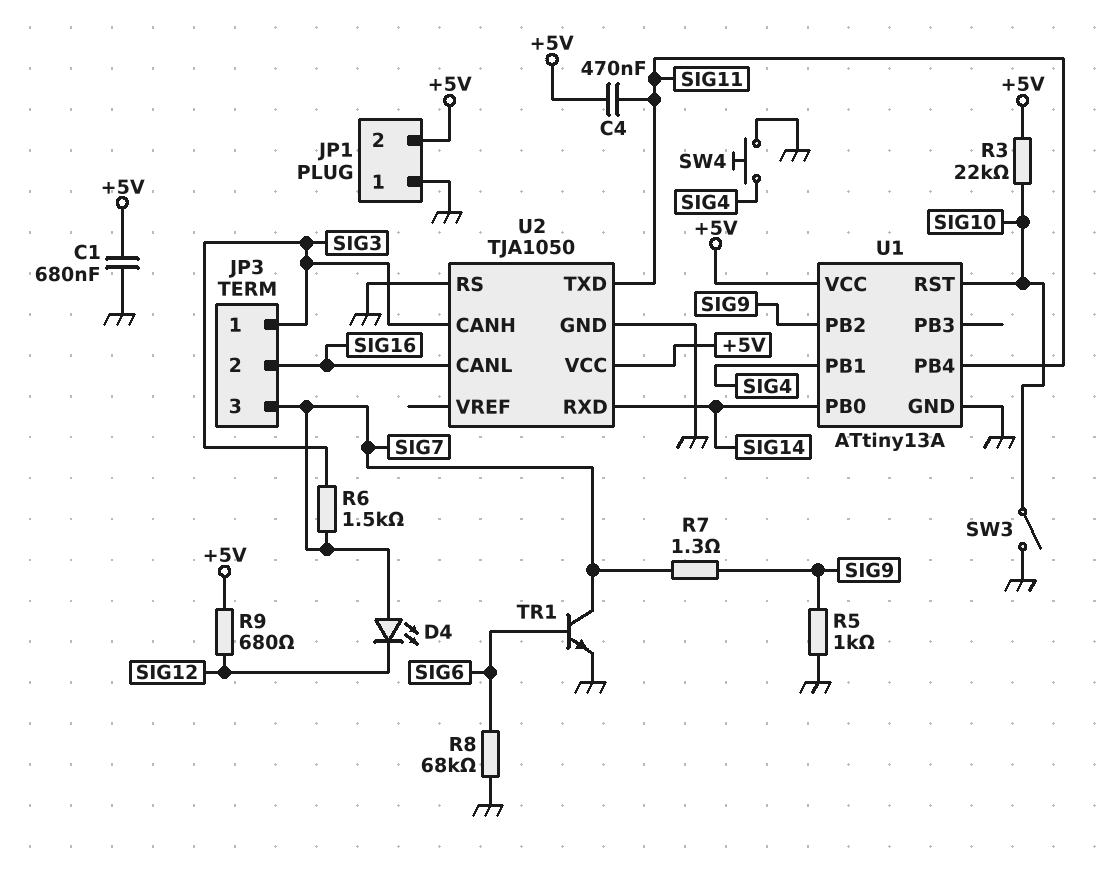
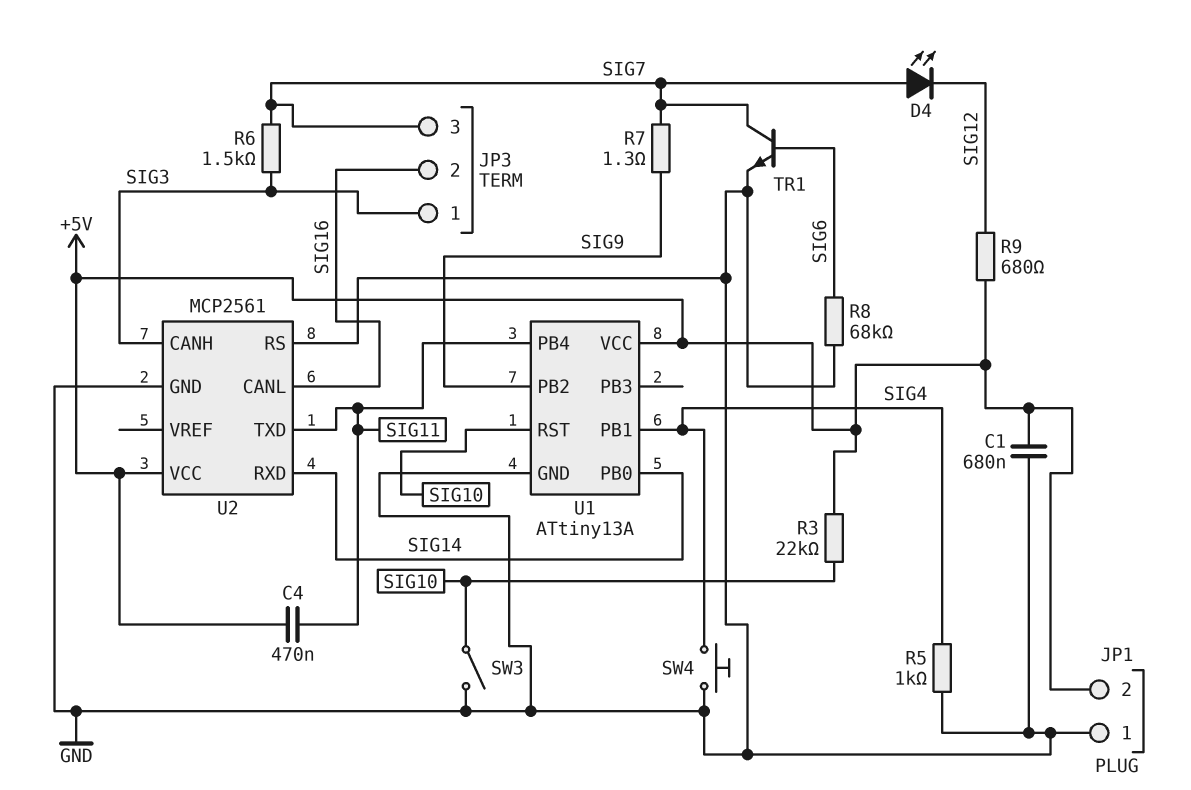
R5: 1k (GND, SIG9) -> 1k (GND, SIG4)
U2: TJA1050 -> MCP2561

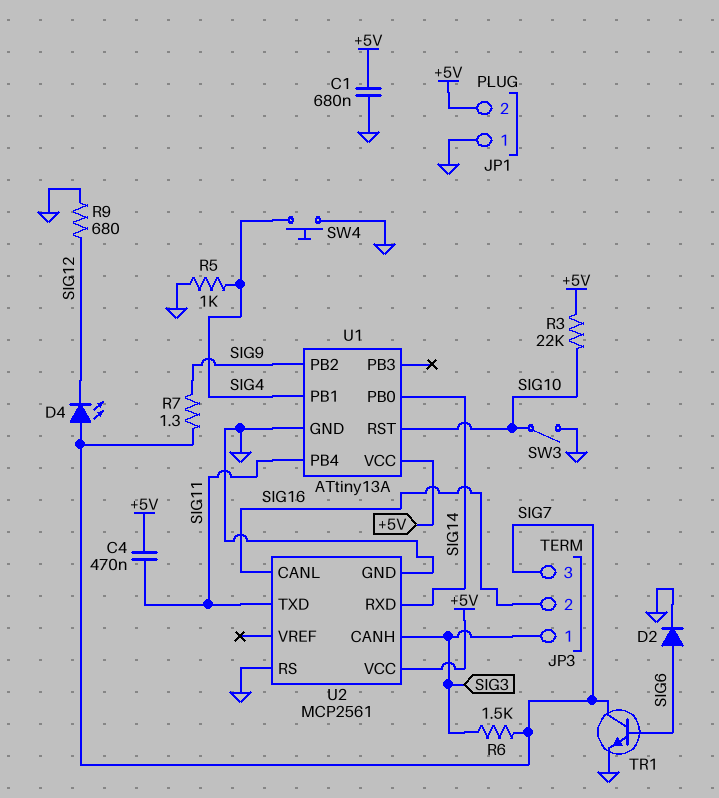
D2: none -> diode (A SIG6, K GND)
R8: 68k (GND, SIG6) -> none
R9: 680 (+5V, SIG12) -> 680 (GND, SIG12)

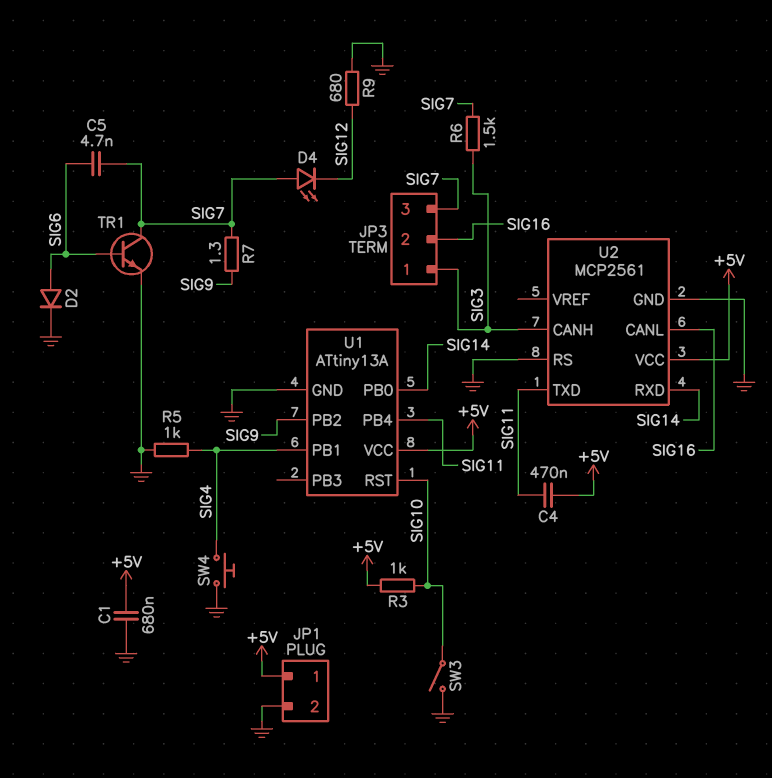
C5: none -> 4.7nF (SIG6, SIG7)
JP1 pin 1: GND -> +5V
JP1 pin 2: +5V -> GND
R3: 22k (+5V, SIG10) -> 1k (+5V, SIG10)

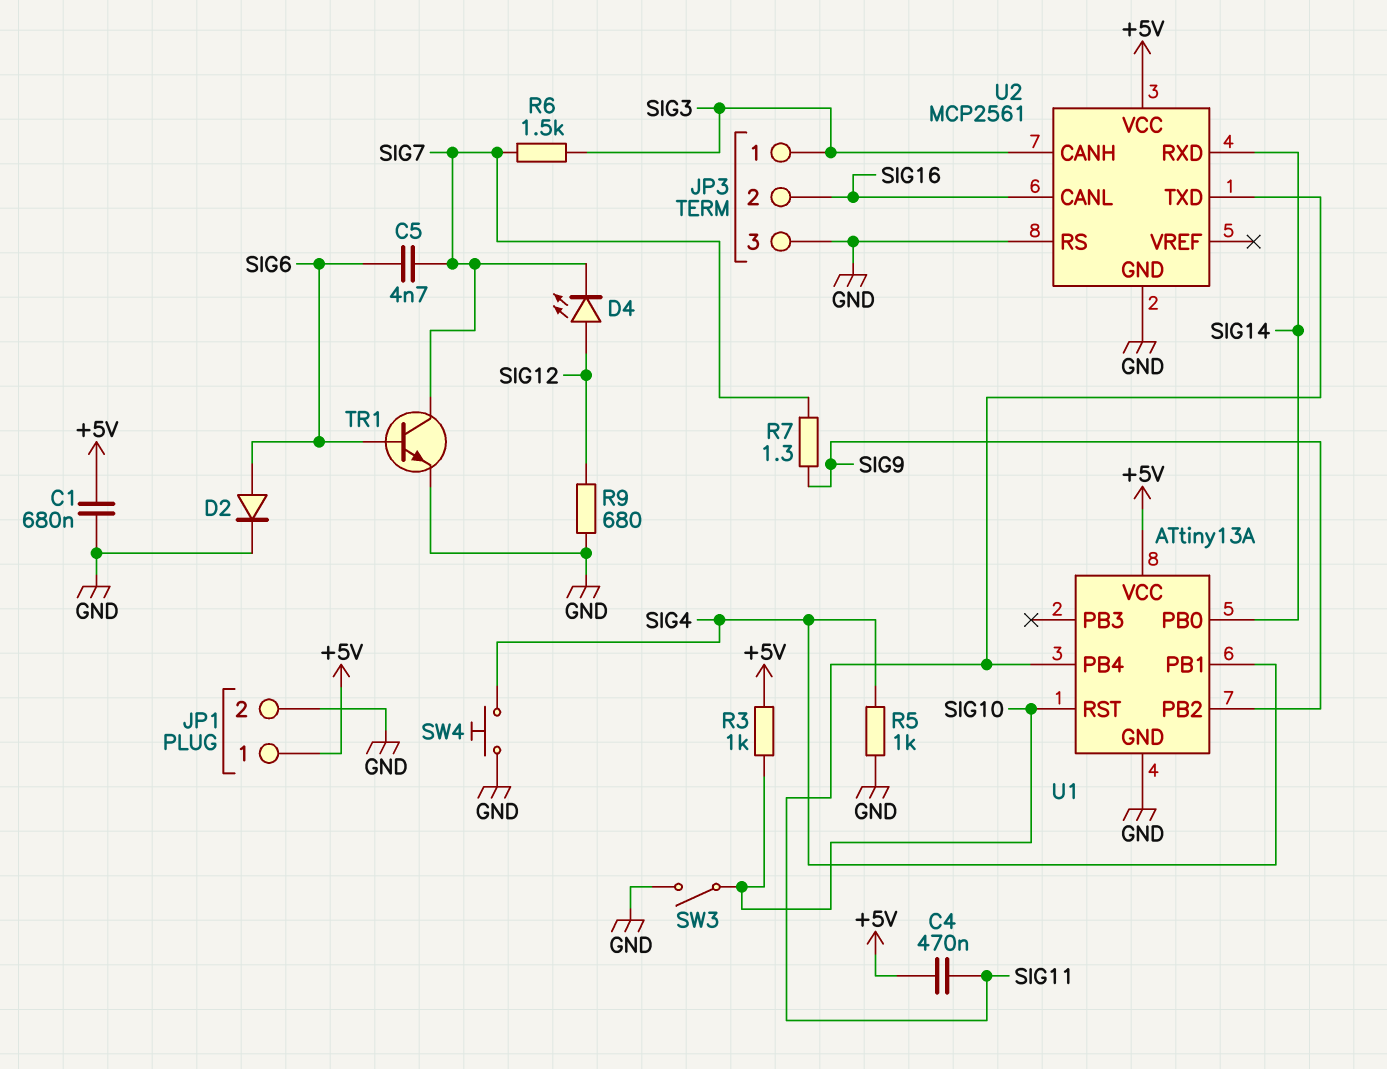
D4: LED (A SIG7, K SIG12) -> LED (A SIG12, K SIG7)
JP3 pin 3: SIG7 -> GND

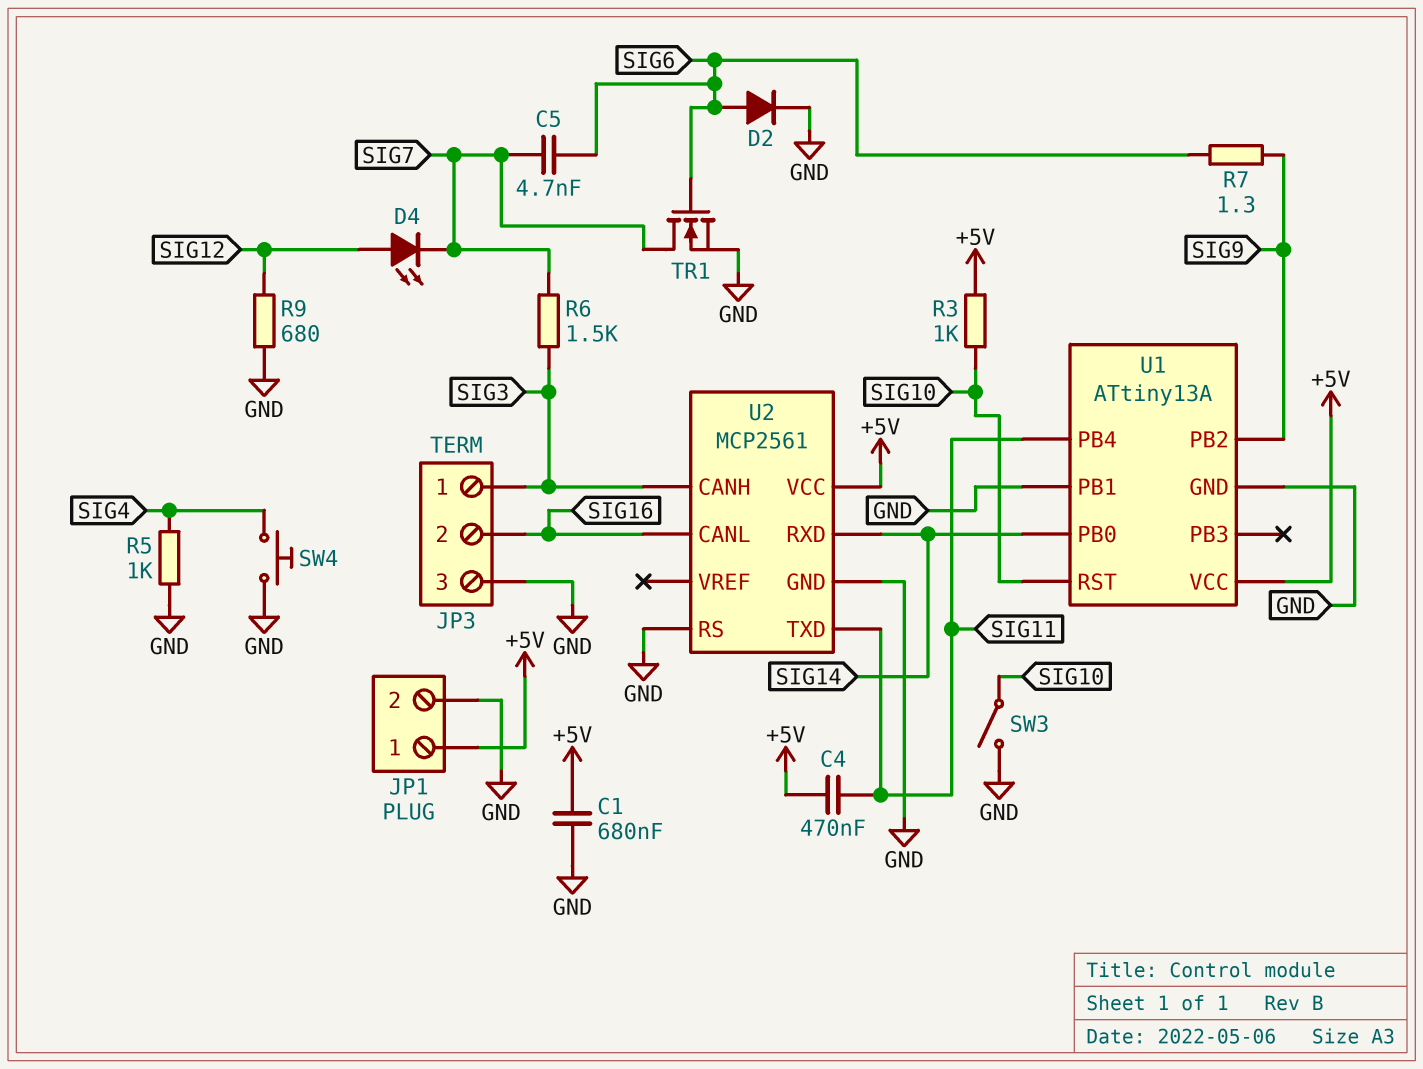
R7: 1.3 (SIG7, SIG9) -> 1.3 (SIG6, SIG9)
TR1: NPN (B SIG6, C SIG7, E GND) -> NMOS (G SIG6, D SIG7, S GND)
U1 pin PB1: SIG4 -> GND

